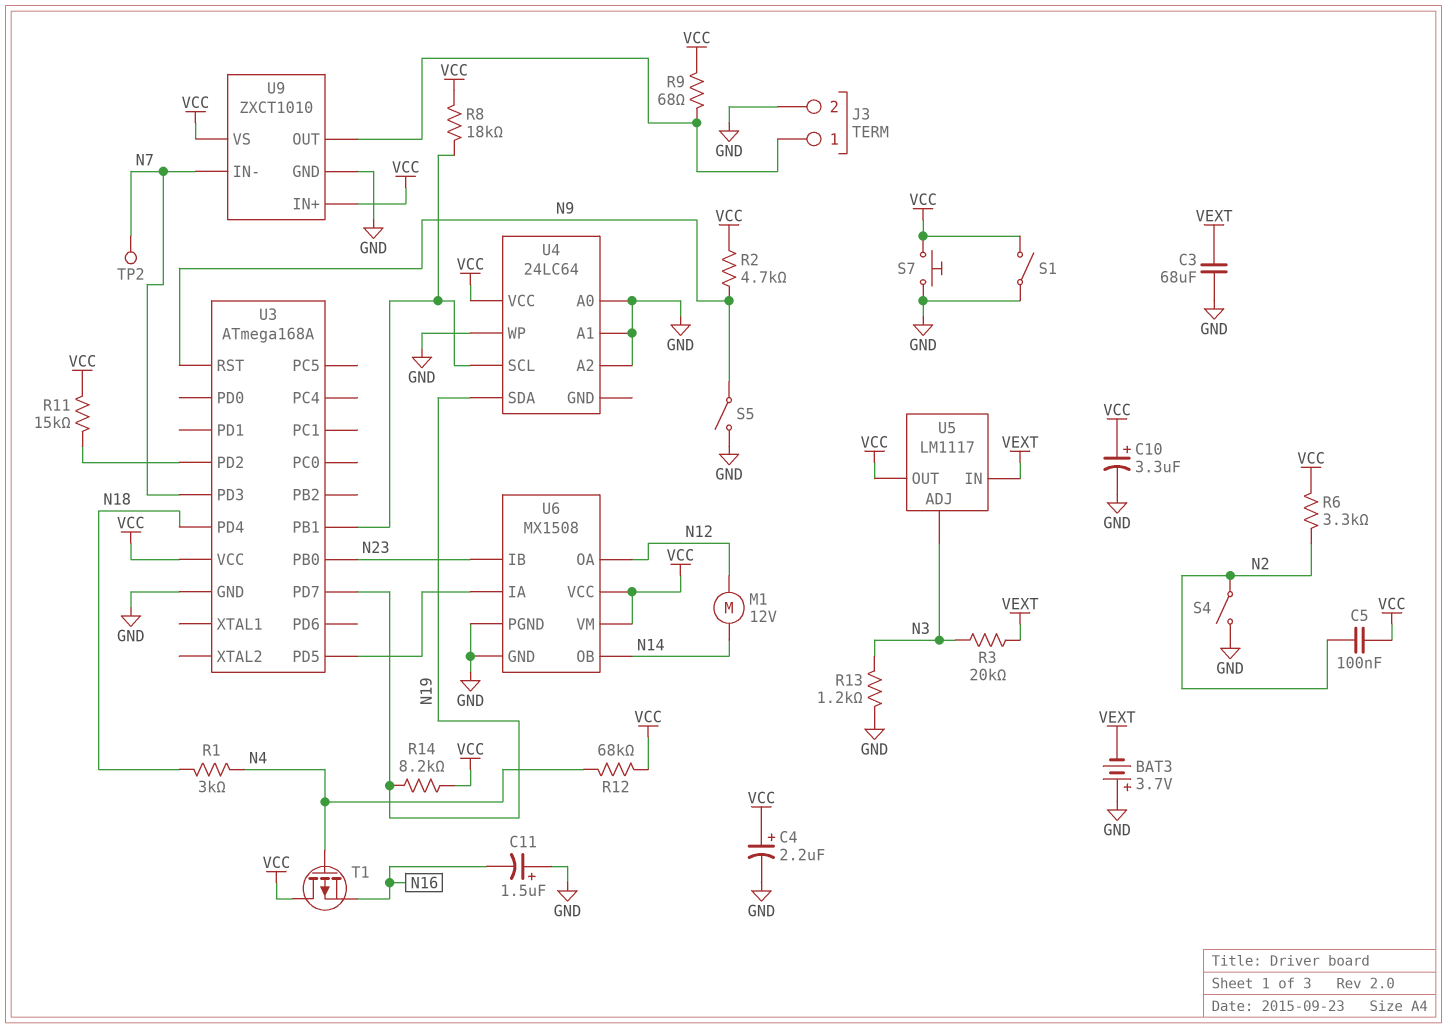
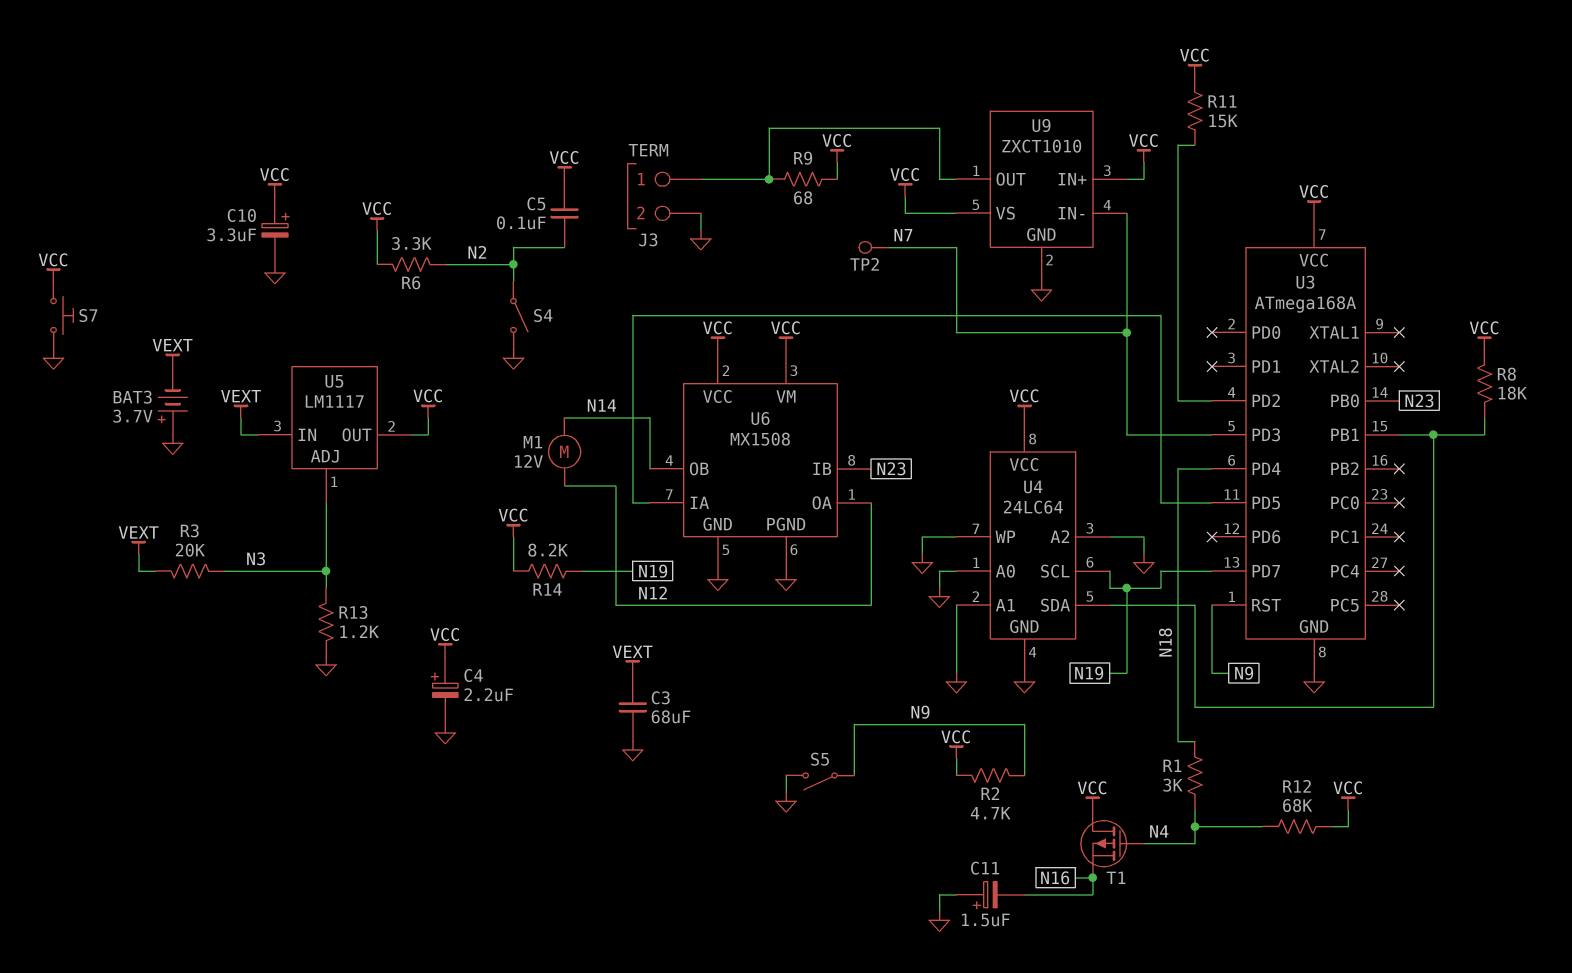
S1: switch (GND, VCC) -> none
U4 pin GND: none -> GND
U4 pin SCL: U3/PB1 -> N19
U4 pin SDA: N19 -> U3/PB1

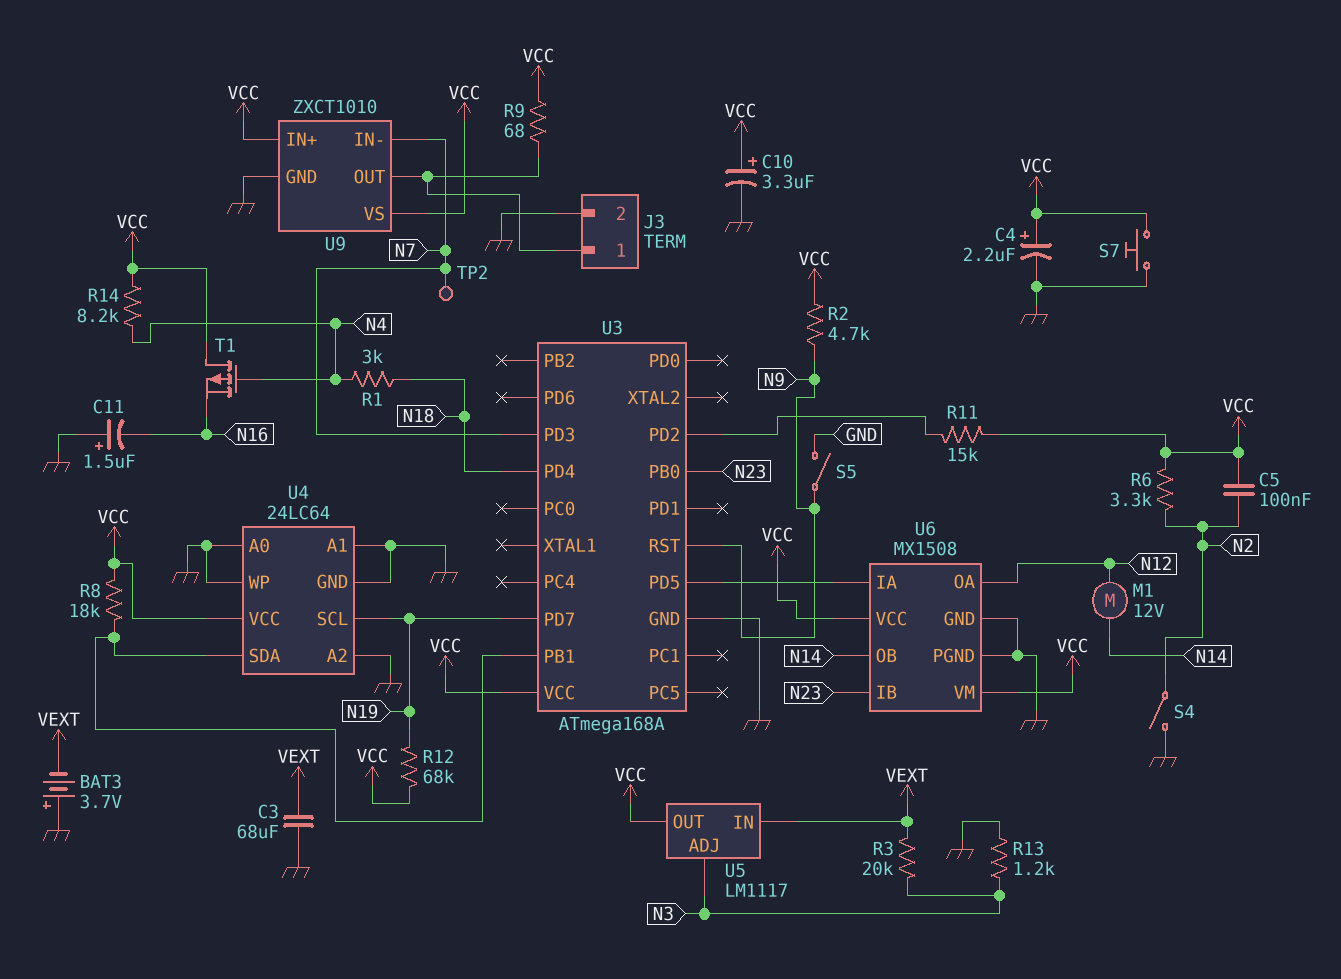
R12: 68k (N4, VCC) -> 68k (N19, VCC)
R14: 8.2k (N19, VCC) -> 8.2k (N4, VCC)

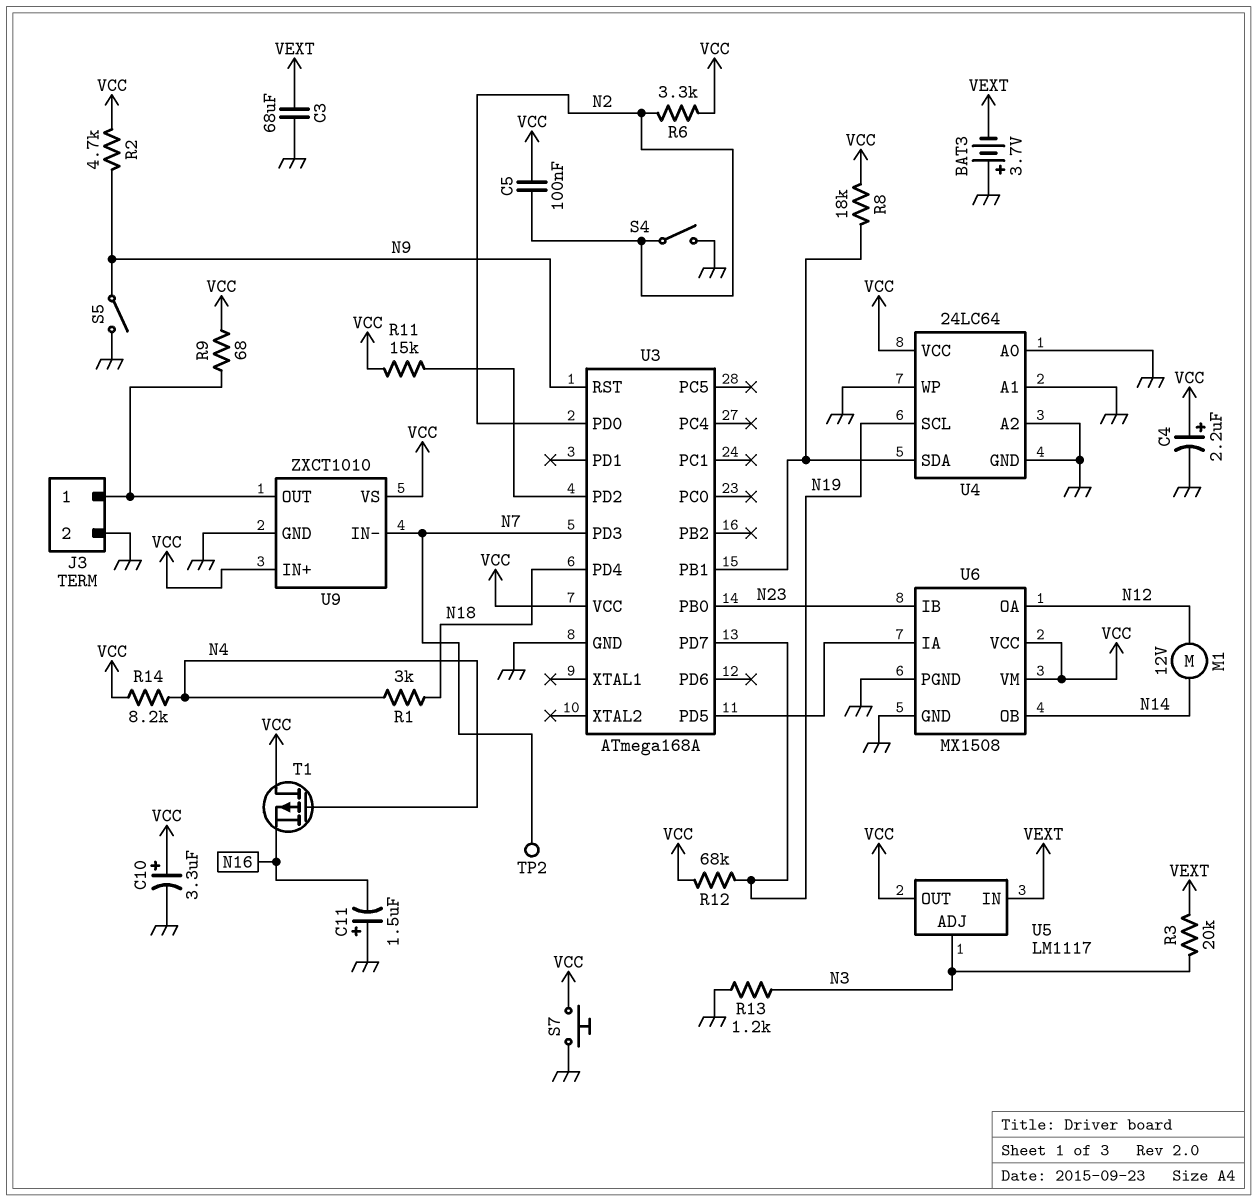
U3 pin PD0: none -> N2

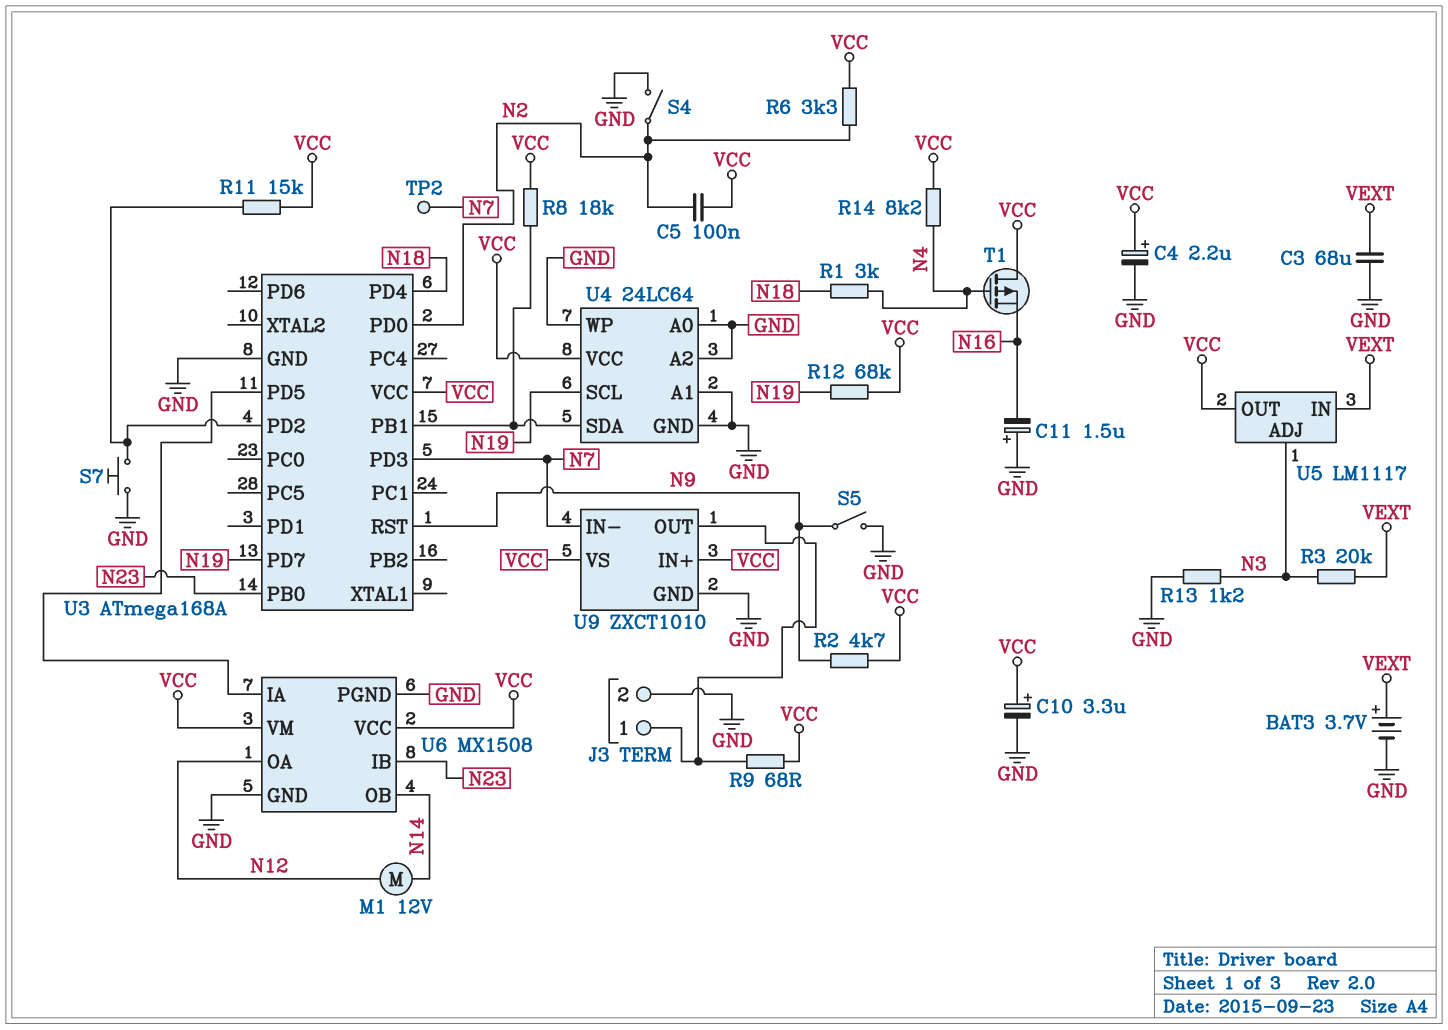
BAT3: 3.7V (plus GND, minus VEXT) -> 3.7V (plus VEXT, minus GND)
S7: button (GND, VCC) -> button (GND, U3/PD2)

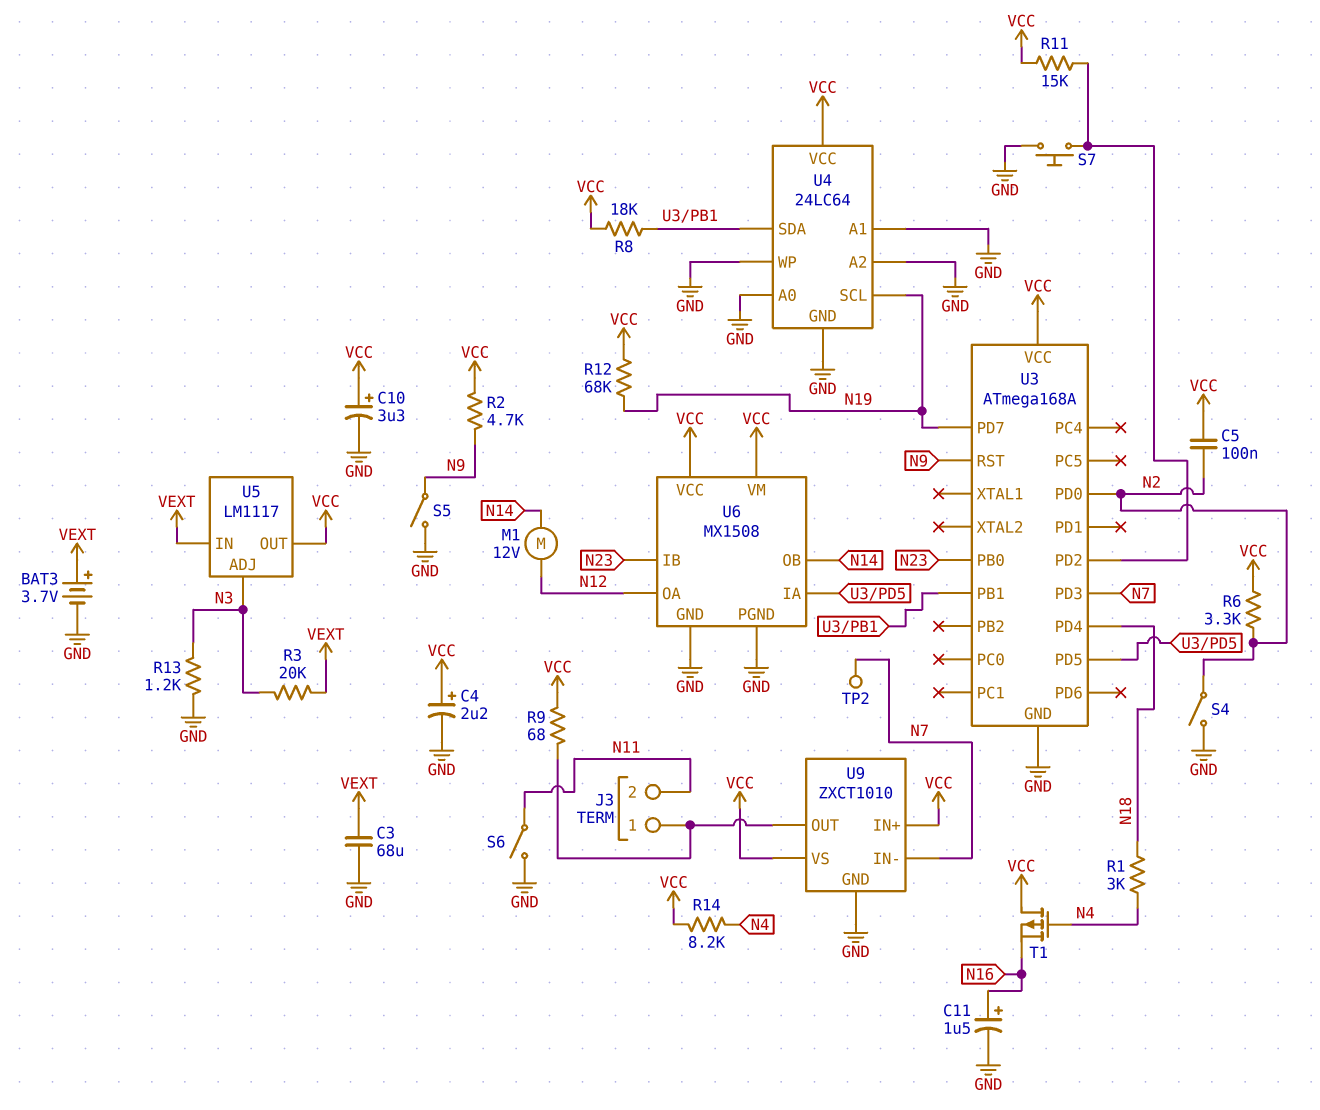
C11: 1.5uF (plus GND, minus N16) -> 1.5uF (plus N16, minus GND)
J3 pin 2: GND -> N11
S6: none -> switch (GND, N11)

